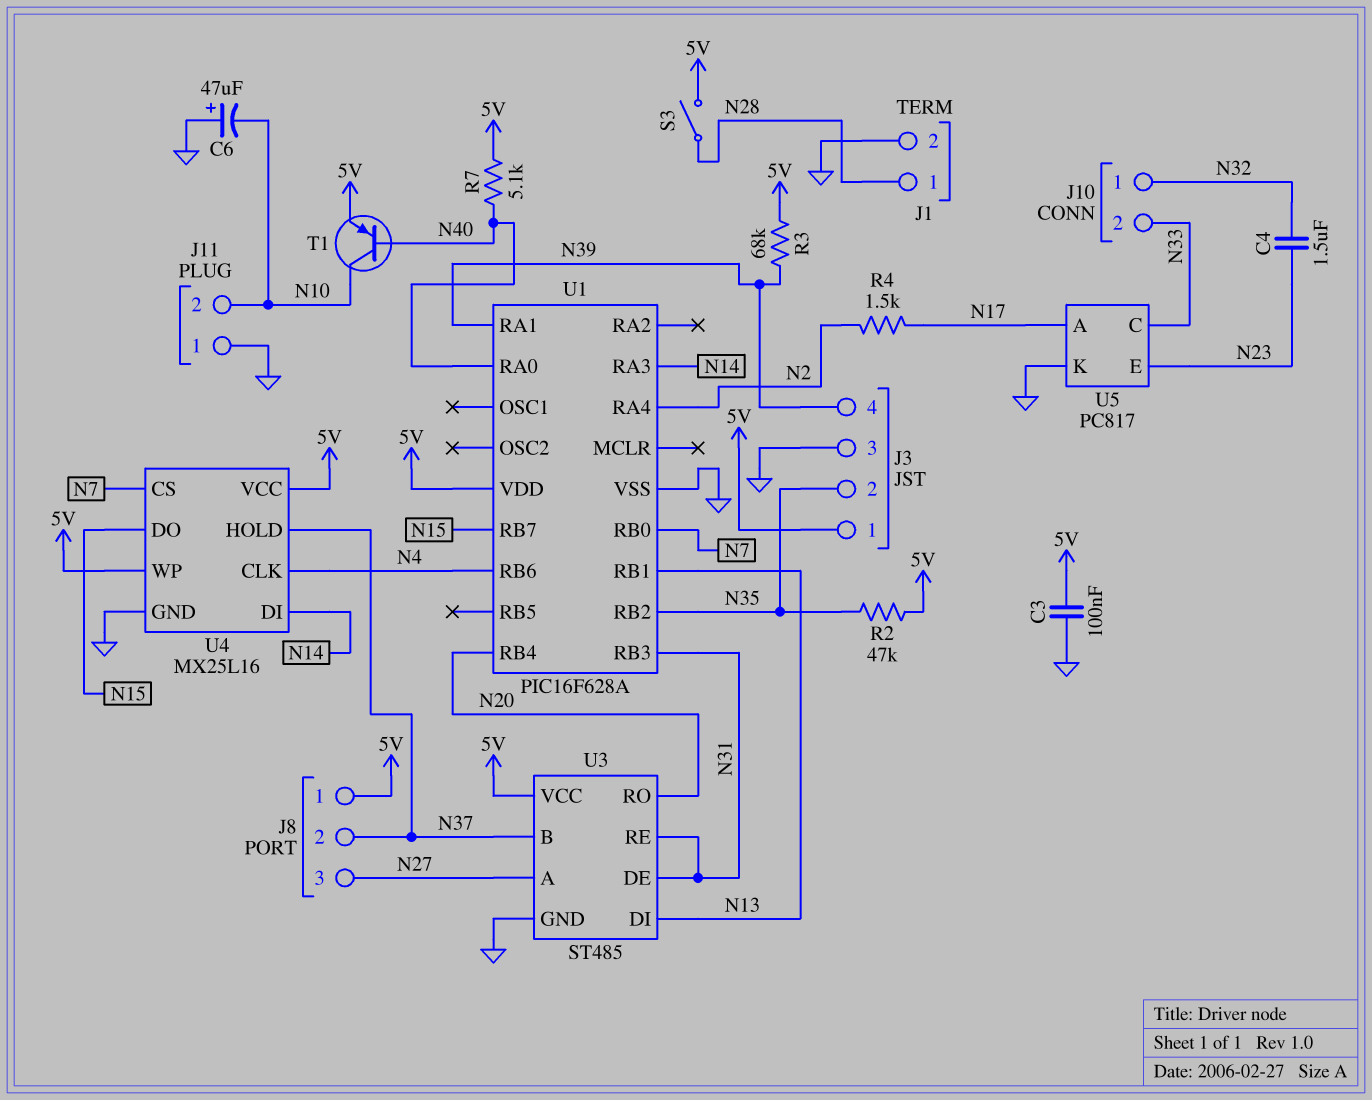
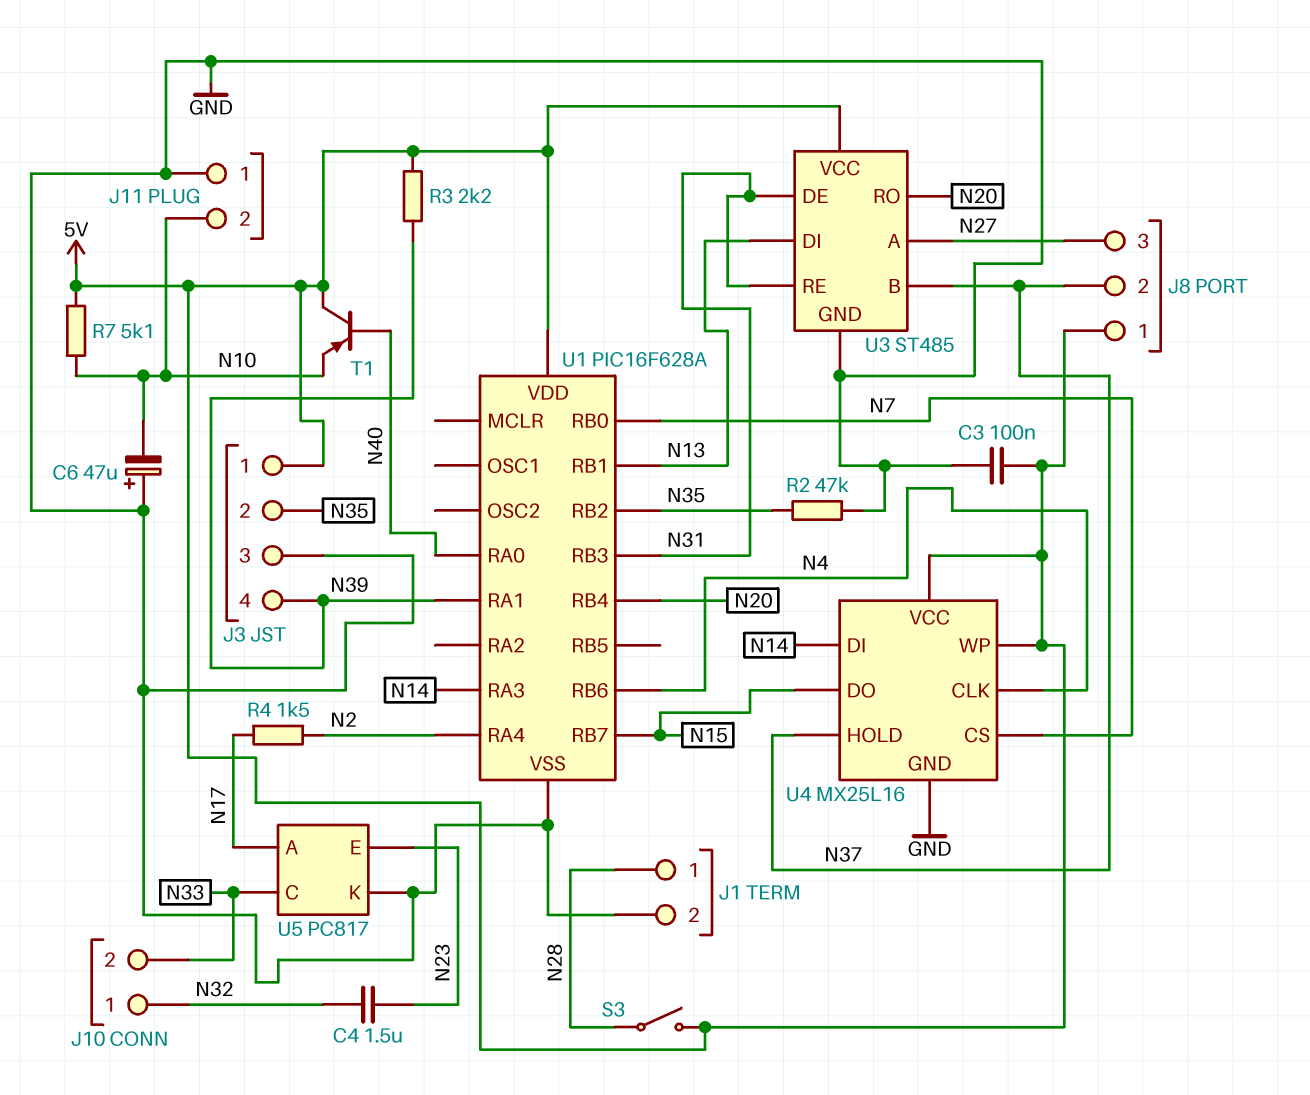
R2: 47k (5V, N35) -> 47k (GND, N35)
R3: 68k (5V, N39) -> 2.2k (5V, N39)
R7: 5.1k (5V, N40) -> 5.1k (5V, N10)
T1: PNP (B N40, C N10, E 5V) -> PNP (B N40, C 5V, E N10)

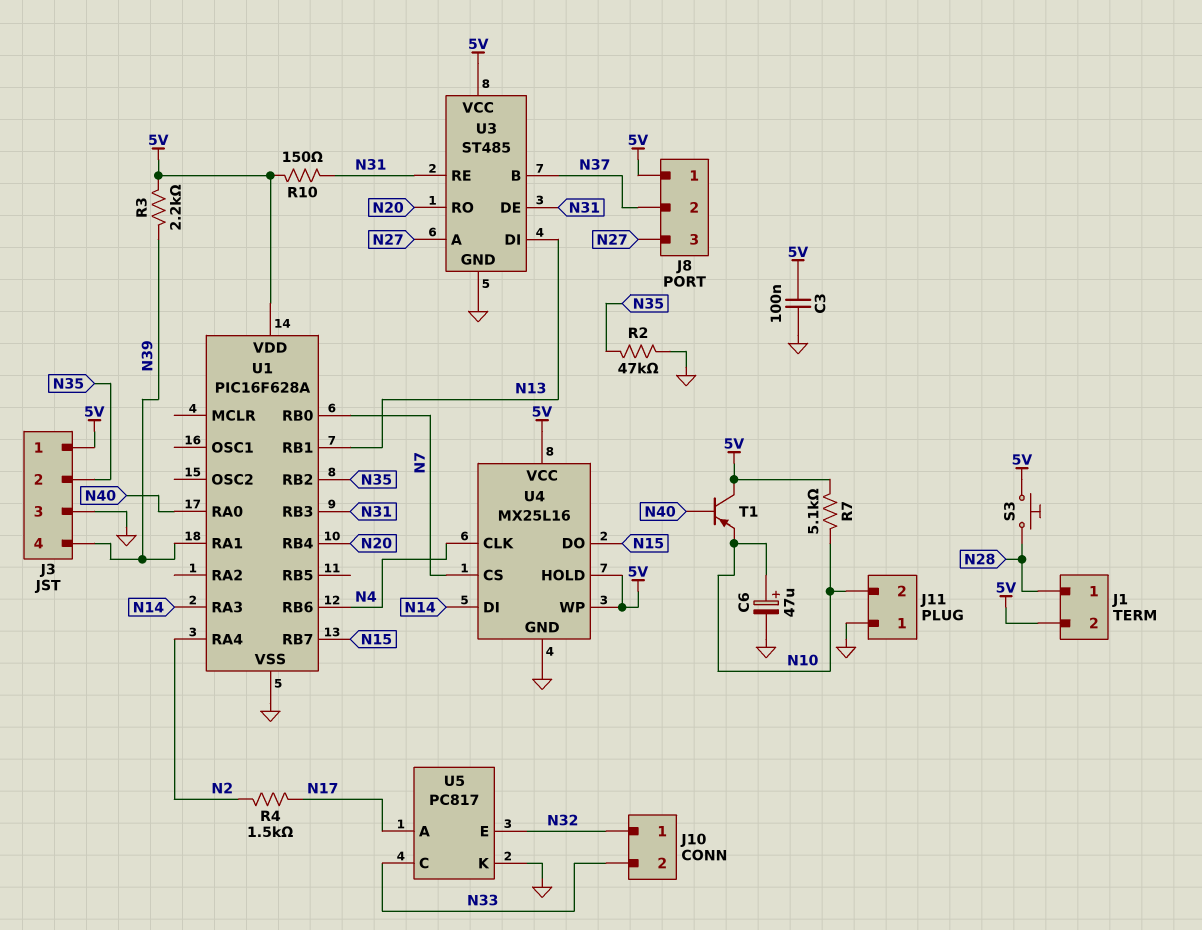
C4: 1.5uF (N23, N32) -> none
C6: 47uF (plus GND, minus N10) -> 47uF (plus N10, minus GND)
J1 pin 2: GND -> 5V
R10: none -> 150 (5V, N31)
S3: switch (5V, N28) -> button (5V, N28)
U4 pin HOLD: N37 -> 5V
U5 pin E: N23 -> N32

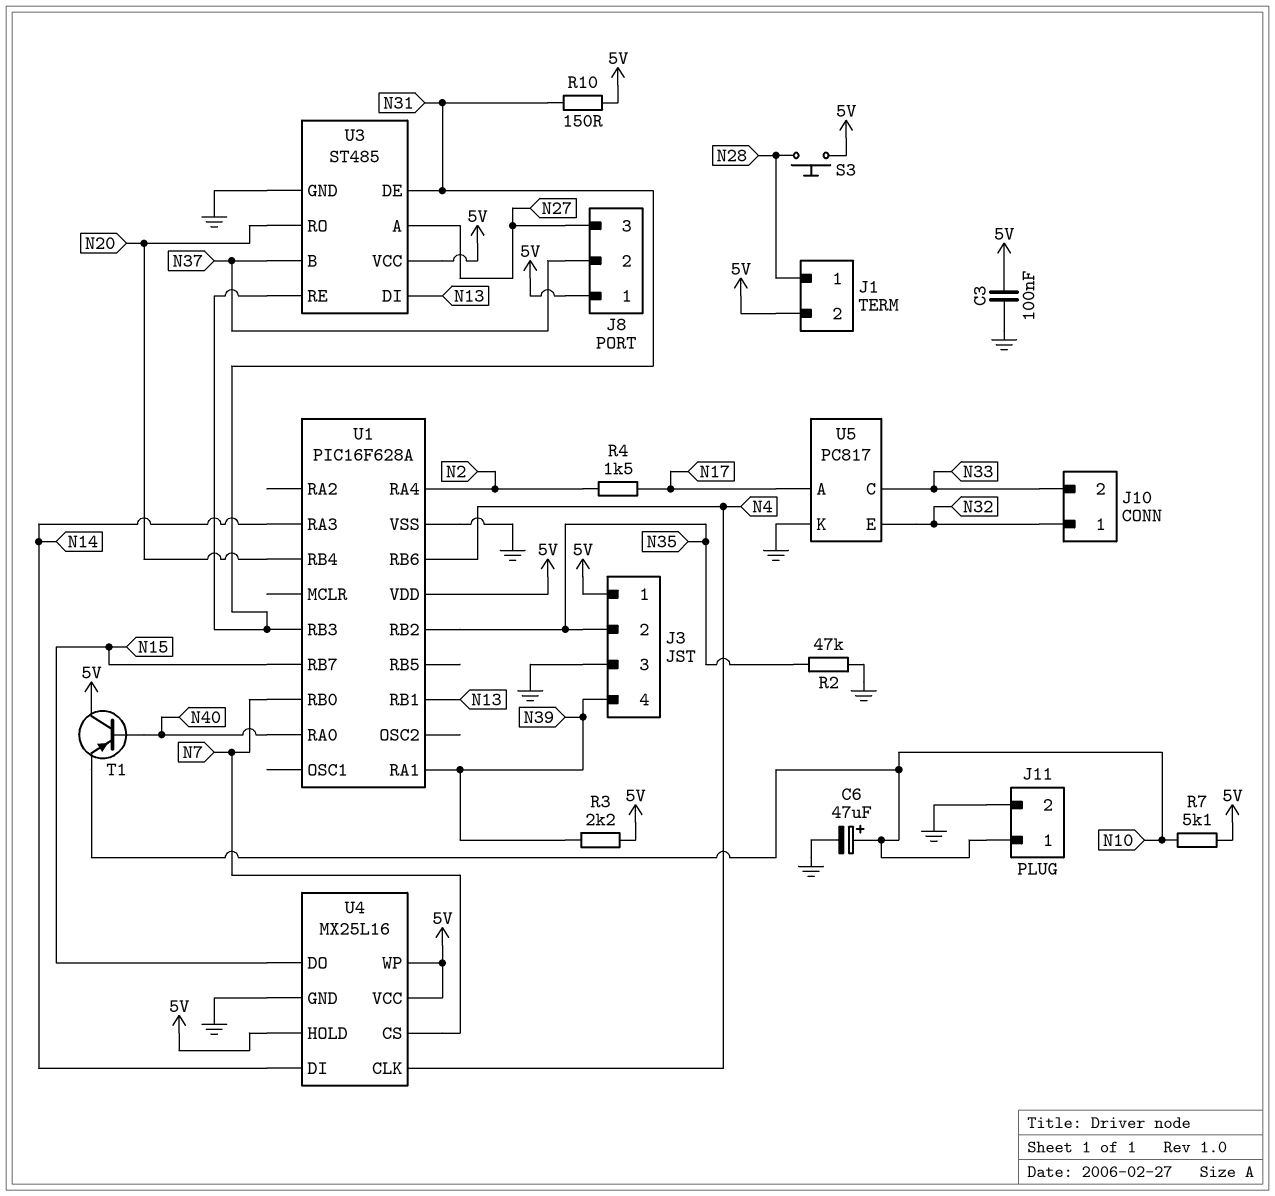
J11 pin 1: GND -> N10
J11 pin 2: N10 -> GND

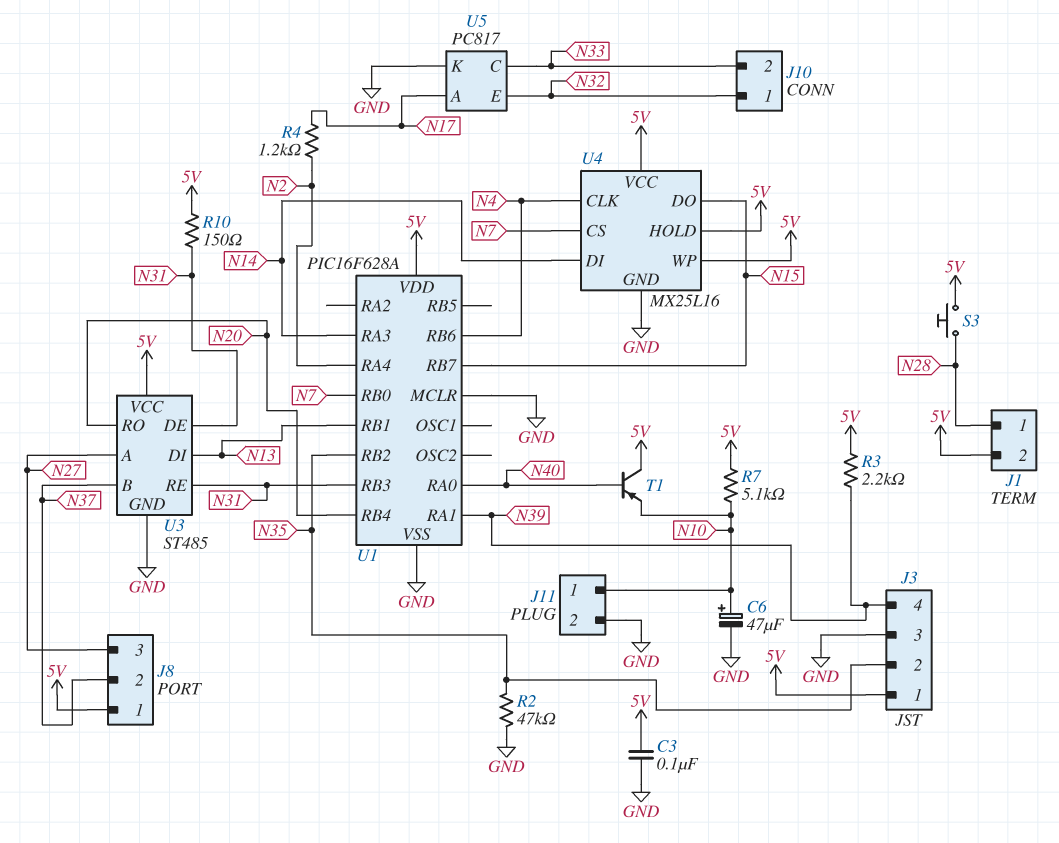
R4: 1.5k (N2, N17) -> 1.2k (N2, N17)
U1 pin MCLR: none -> GND

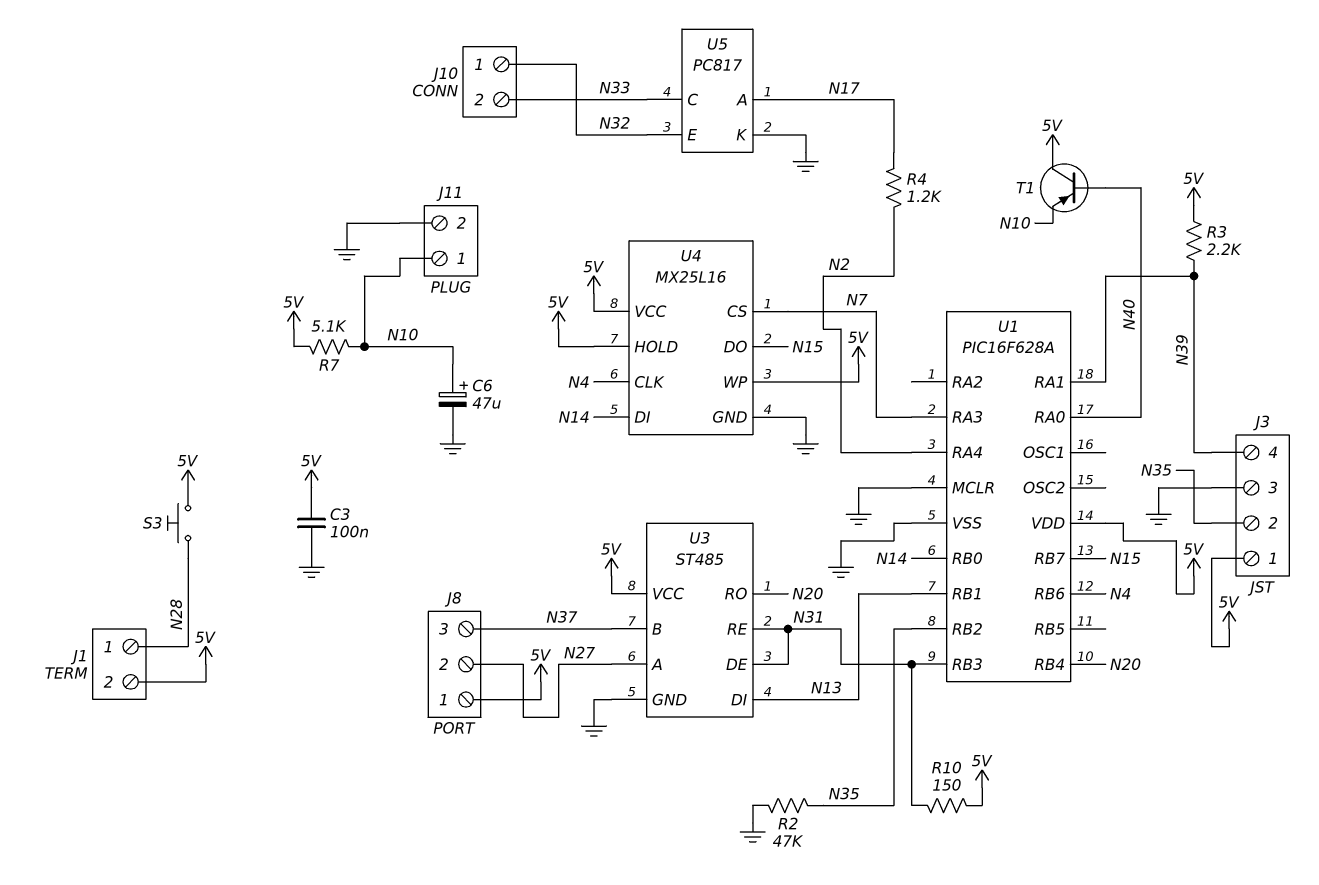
J8 pin 2: N37 -> N27
J8 pin 3: N27 -> N37
U1 pin RA3: N14 -> N7
U1 pin RB0: N7 -> N14

